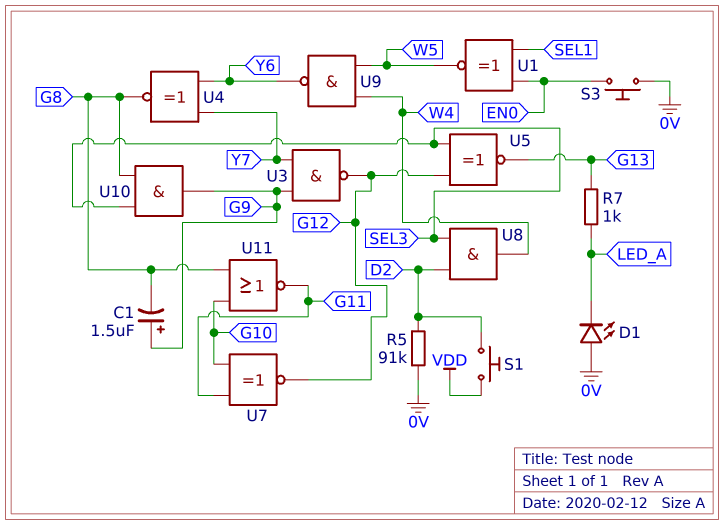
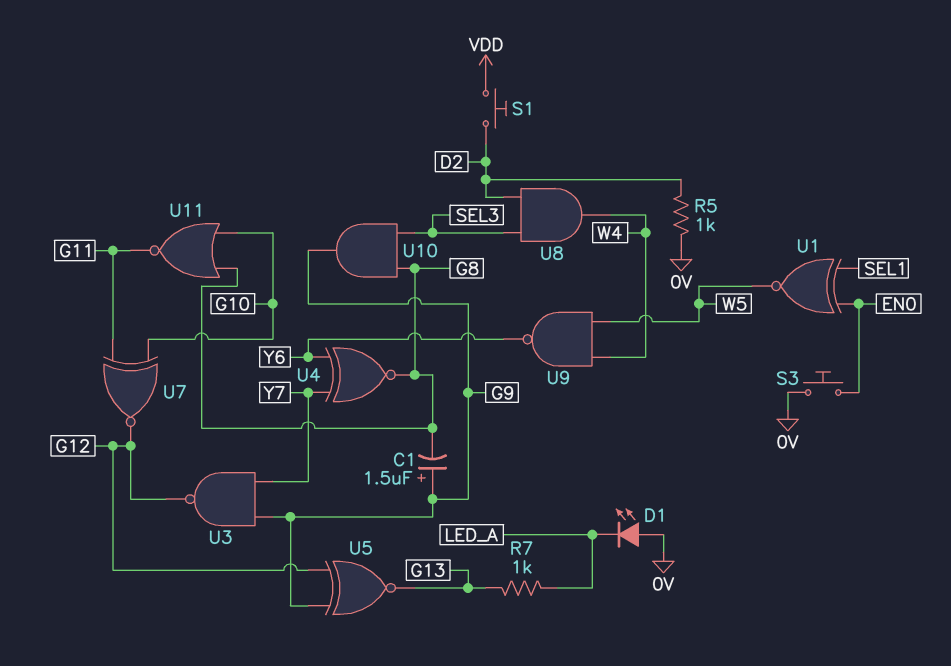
R5: 91k (0V, D2) -> 1k (0V, D2)
U5: XNOR (in G12, in SEL3, out G13) -> XNOR (in G9, in G12, out G13)

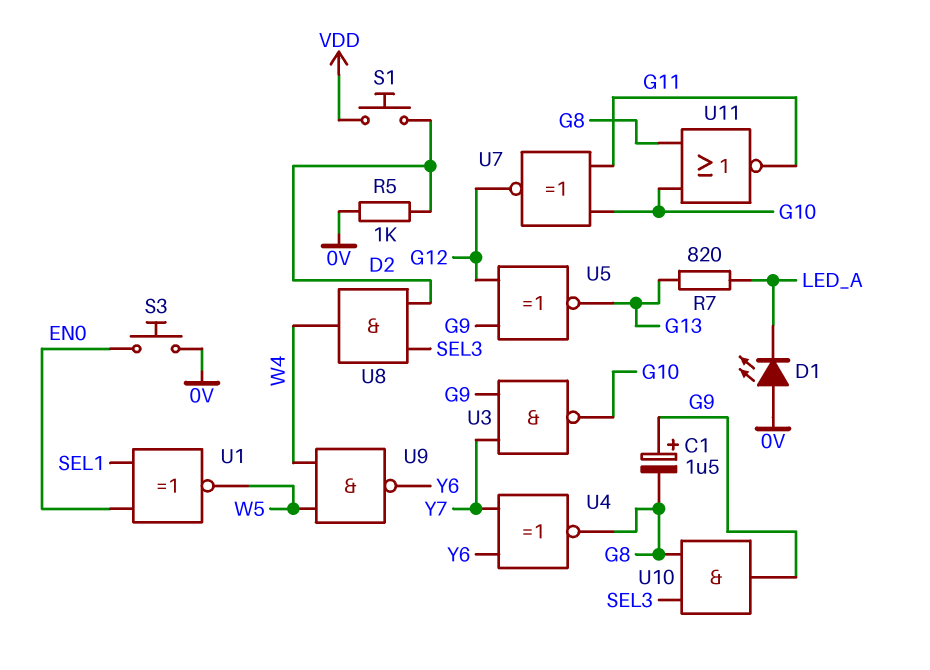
R7: 1k (G13, LED_A) -> 820 (G13, LED_A)
U3: NAND (in G9, in Y7, out G12) -> NAND (in G9, in Y7, out G10)

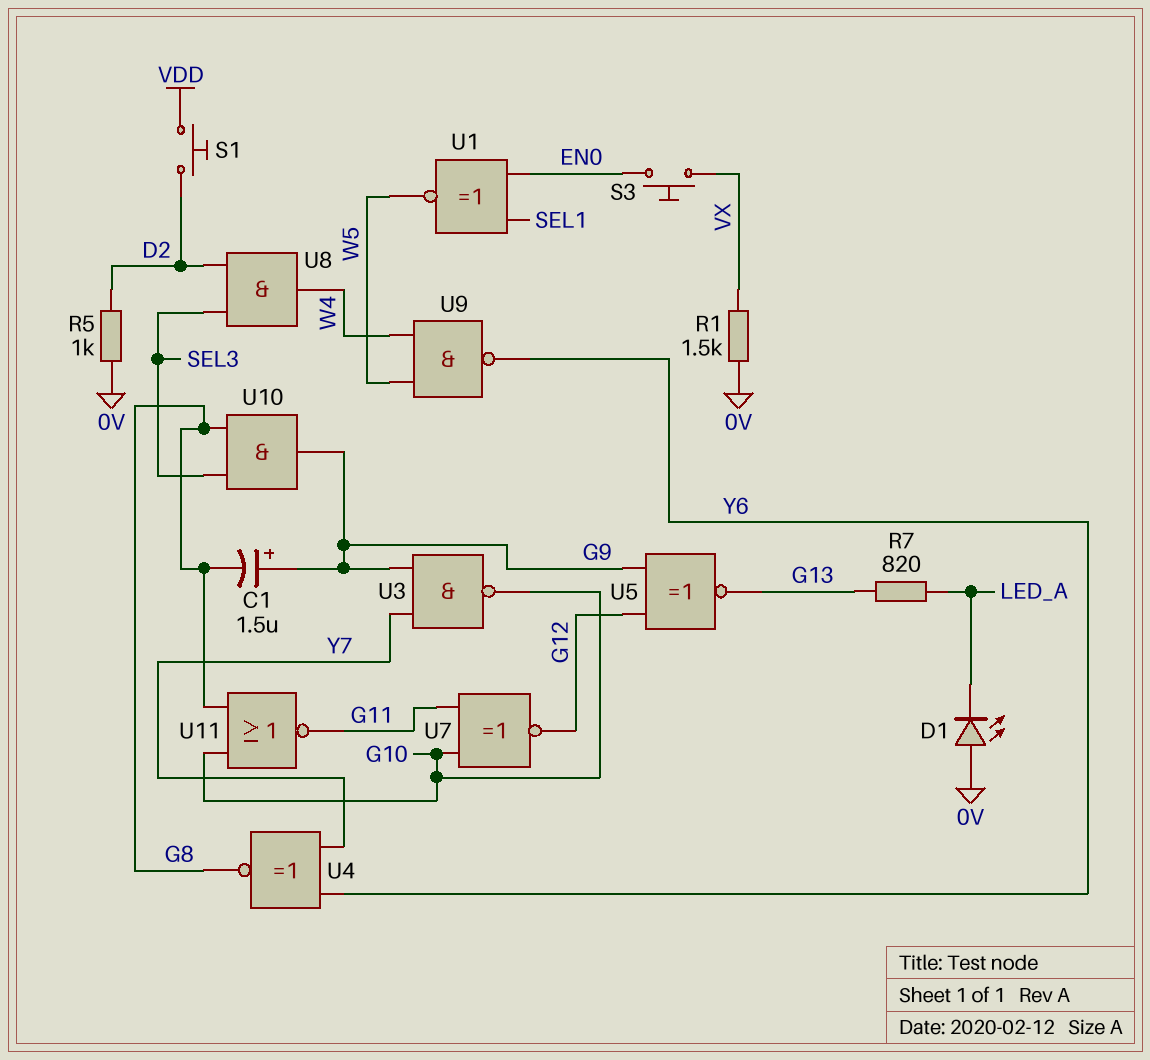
R1: none -> 1.5k (0V, VX)
S3: button (0V, EN0) -> button (EN0, VX)

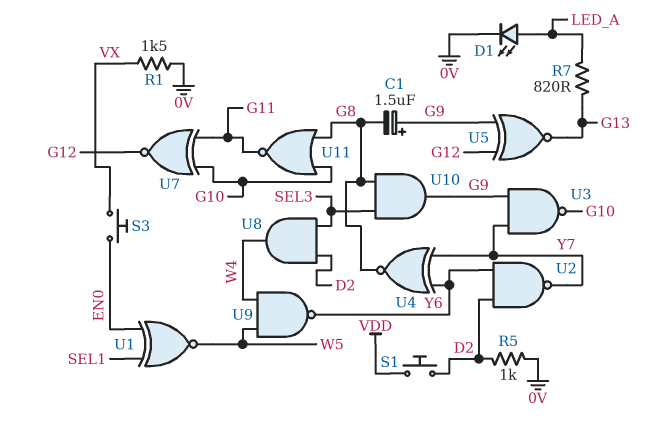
D1: LED (A 0V, K LED_A) -> LED (A LED_A, K 0V)
U2: none -> NAND (in D2, in Y6, out Y7)

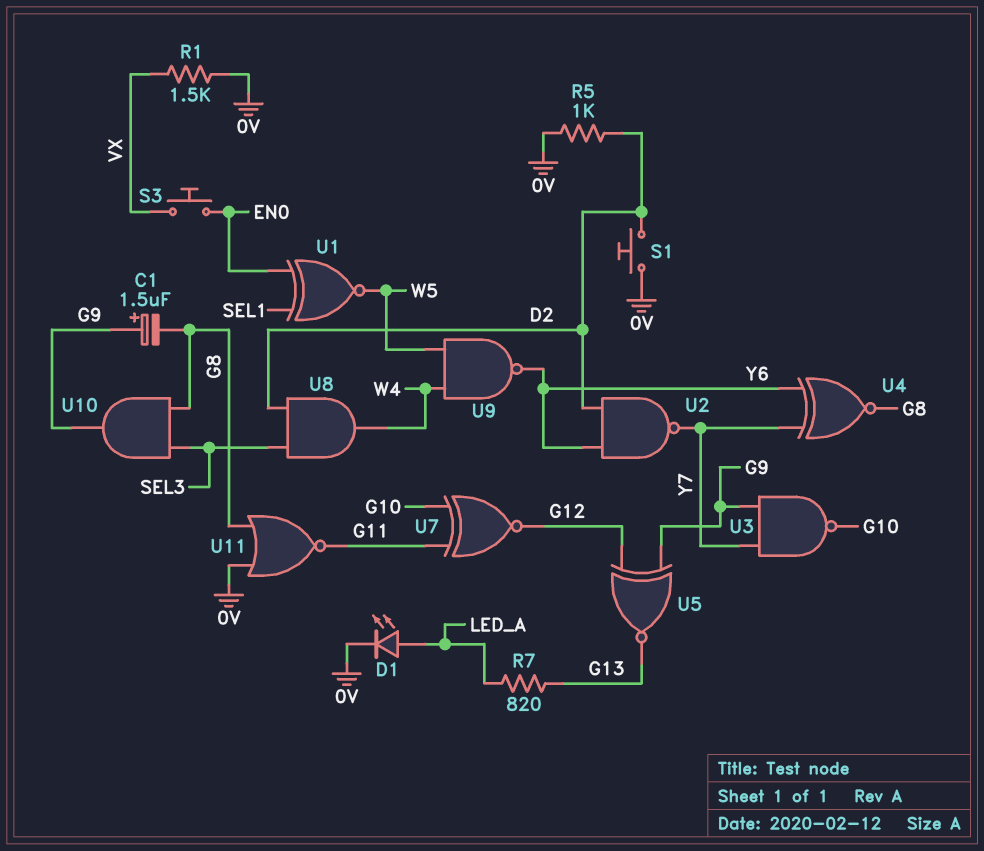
S1: button (D2, VDD) -> button (0V, D2)
U11: NOR (in G8, in G10, out G11) -> NOR (in 0V, in G8, out G11)

